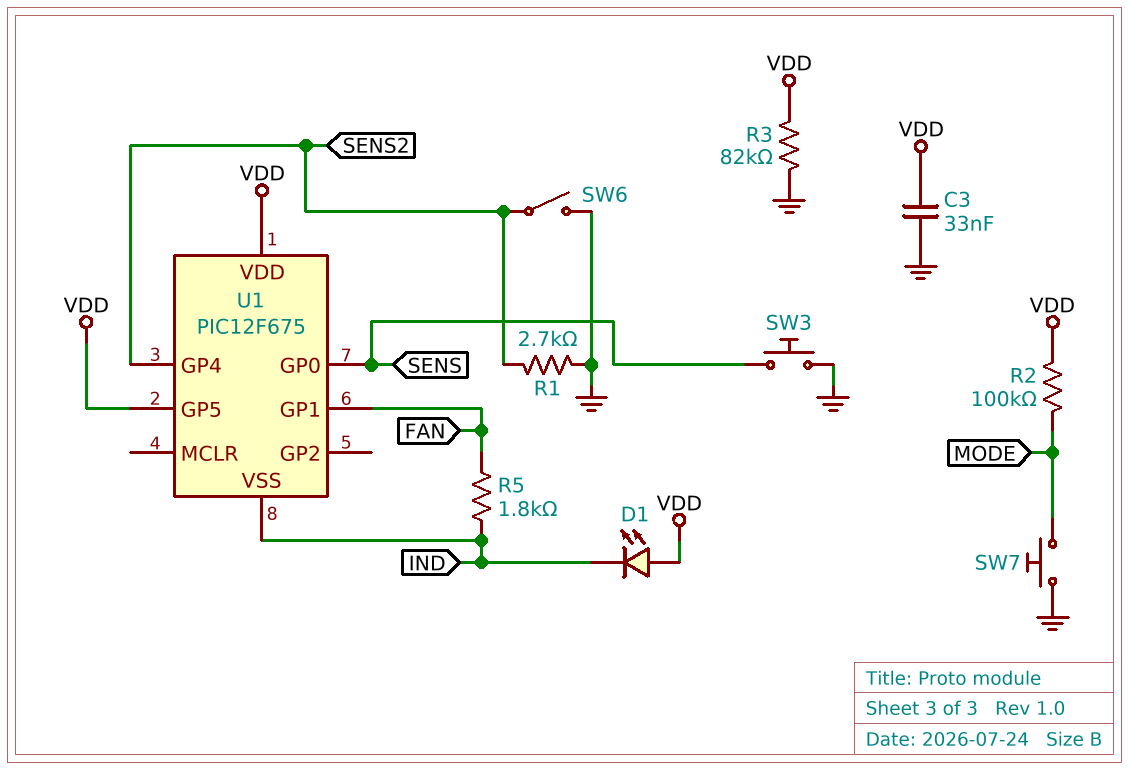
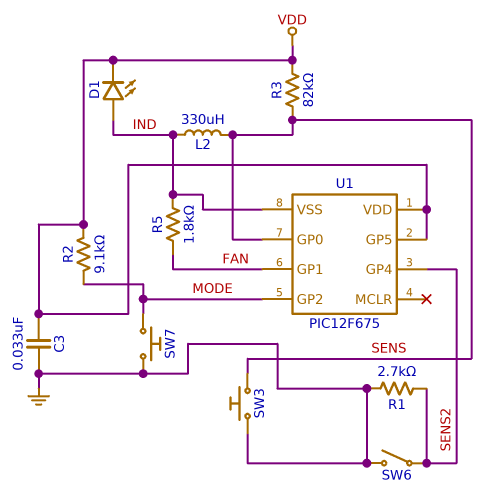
D1: LED (A VDD, K IND) -> LED (A IND, K VDD)
L2: none -> 330uH (IND, SENS)
R2: 100k (MODE, VDD) -> 9.1k (MODE, VDD)
R3: 82k (GND, VDD) -> 82k (SENS, VDD)
U1 pin GP2: none -> MODE

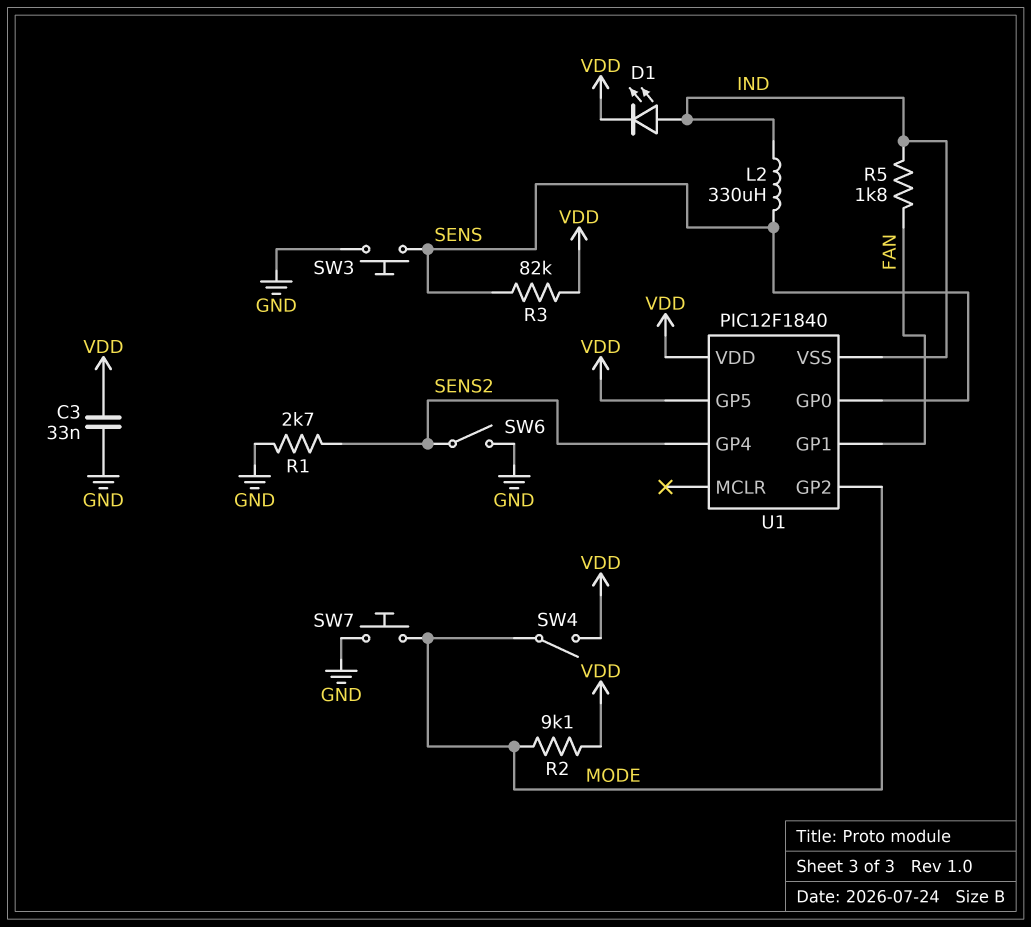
SW4: none -> switch (MODE, VDD)
U1: PIC12F675 -> PIC12F1840

